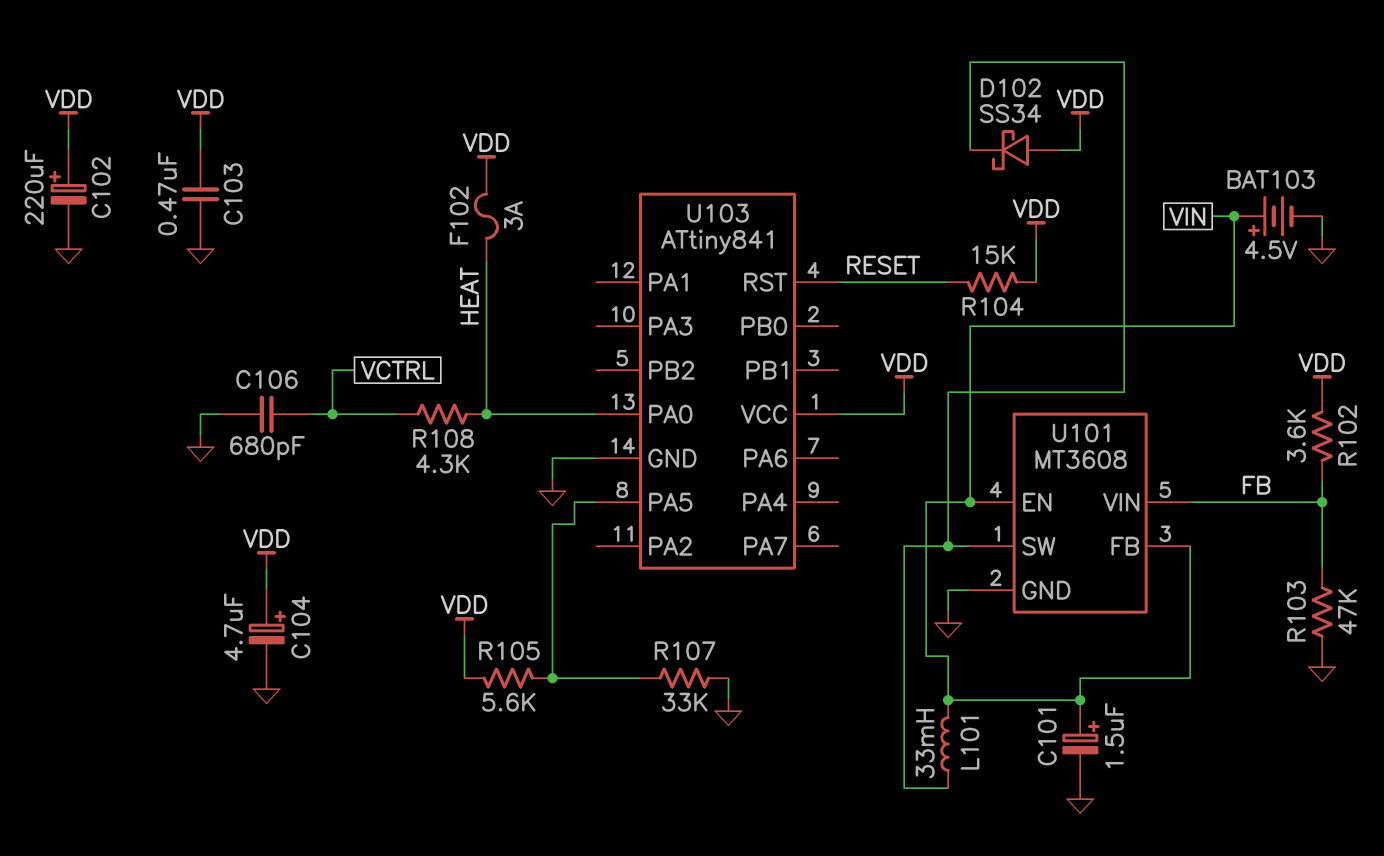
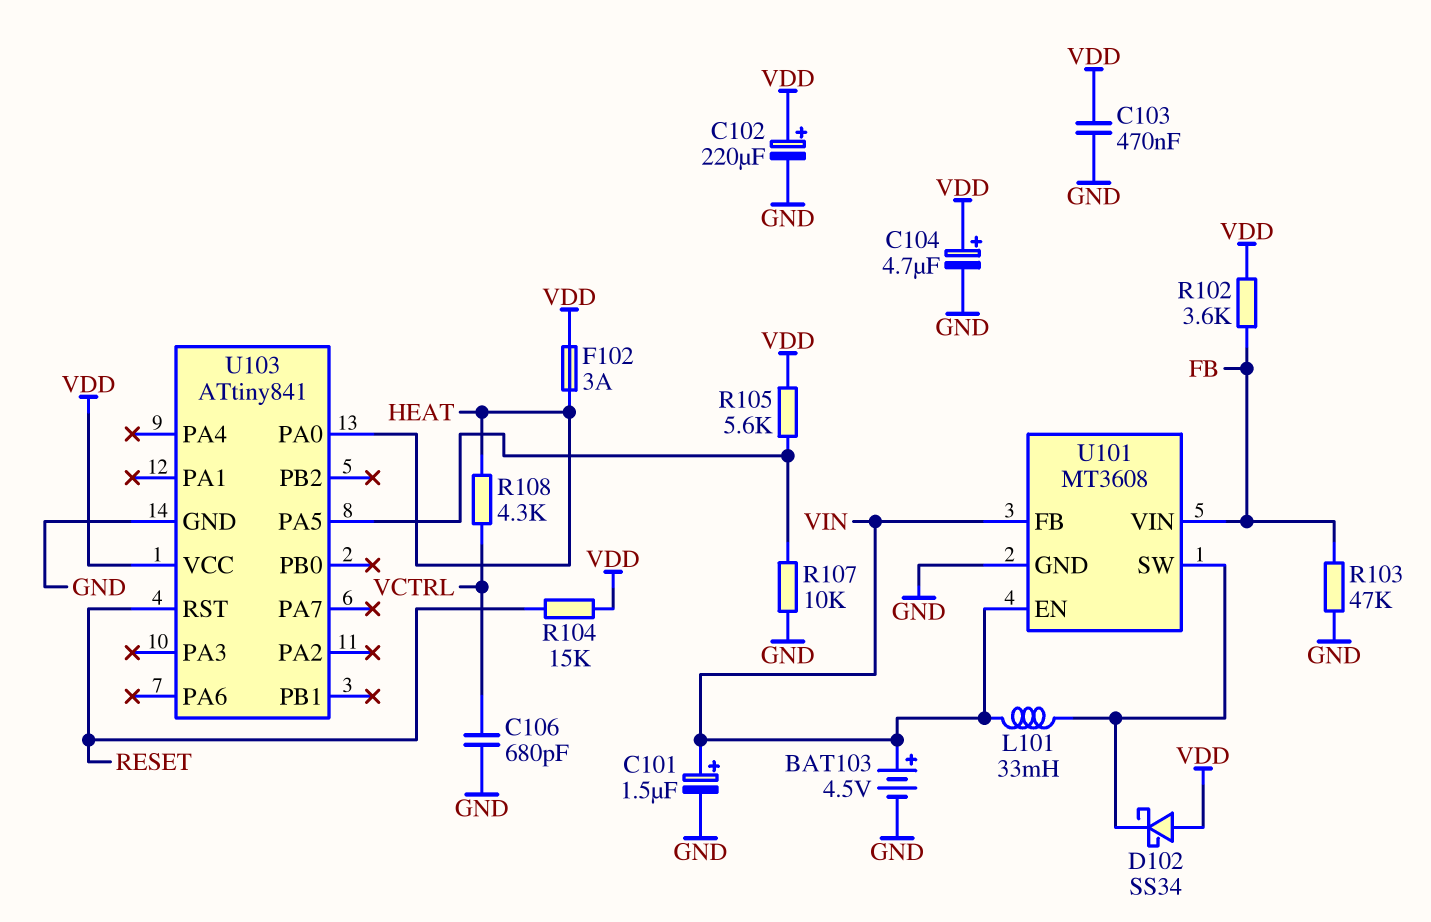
R107: 33k (GND, U103/PA5) -> 10k (GND, U103/PA5)

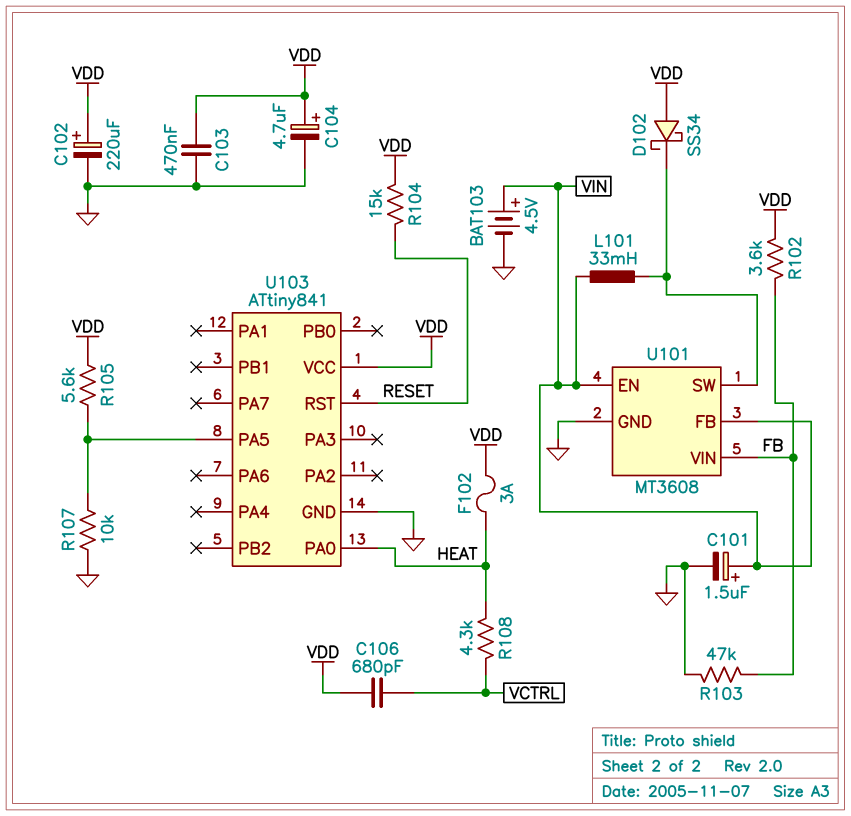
C106: 680pF (GND, VCTRL) -> 680pF (VCTRL, VDD)

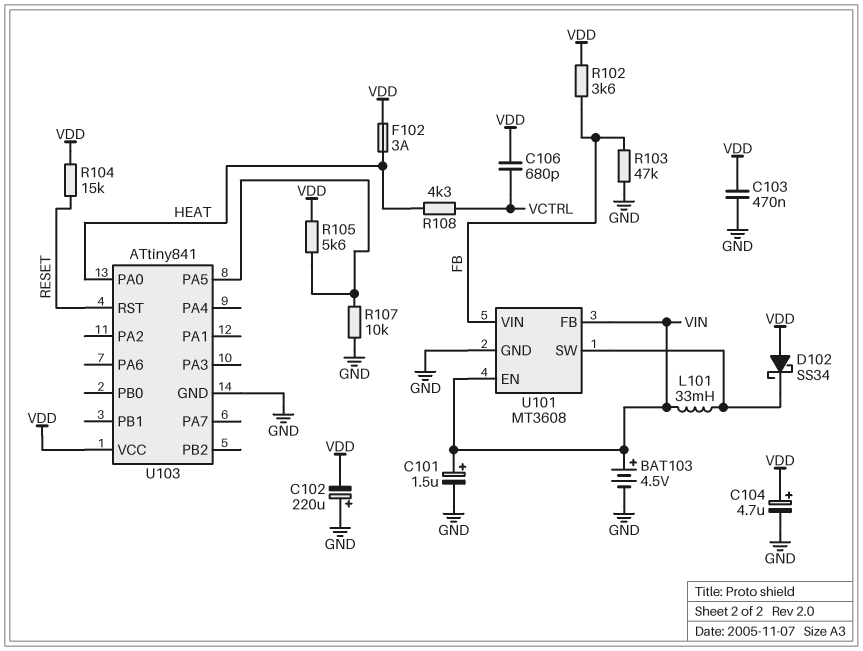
C102: 220uF (plus VDD, minus GND) -> 220uF (plus GND, minus VDD)

